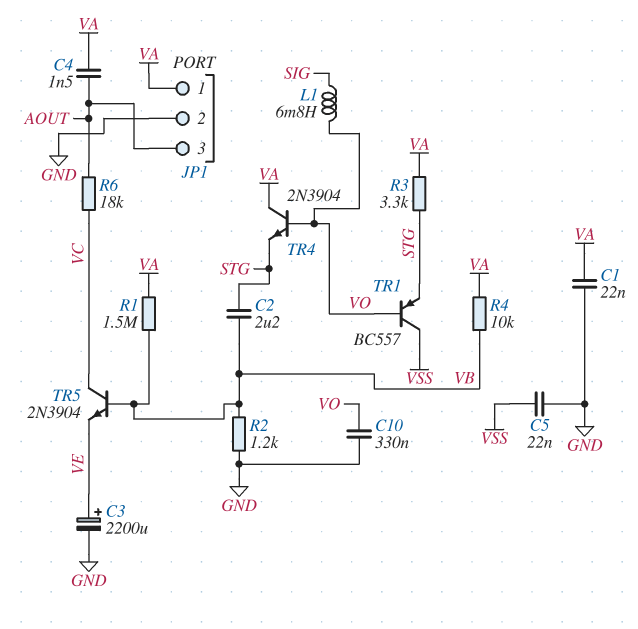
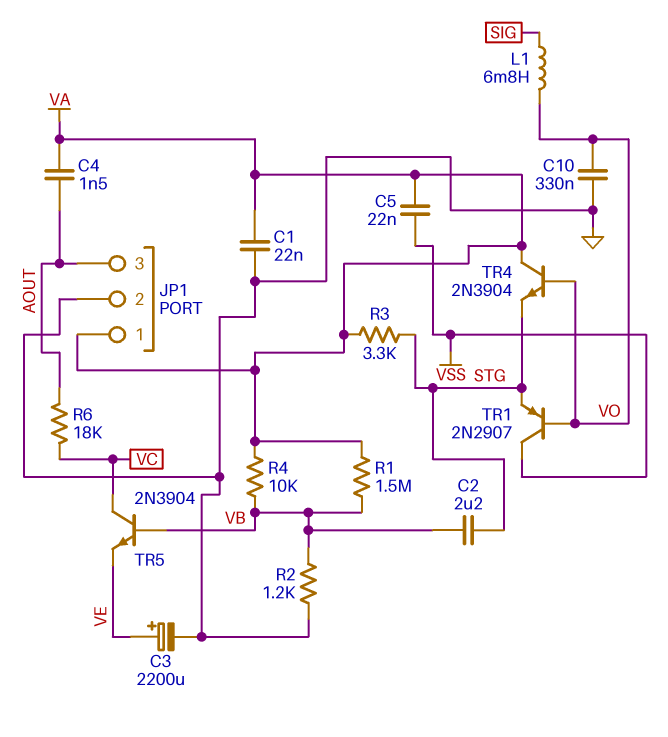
C5: 22nF (GND, VSS) -> 22nF (VA, VSS)
TR1: PNP BC557 (B VO, C VSS, E STG) -> PNP 2N2907 (B VO, C VSS, E STG)

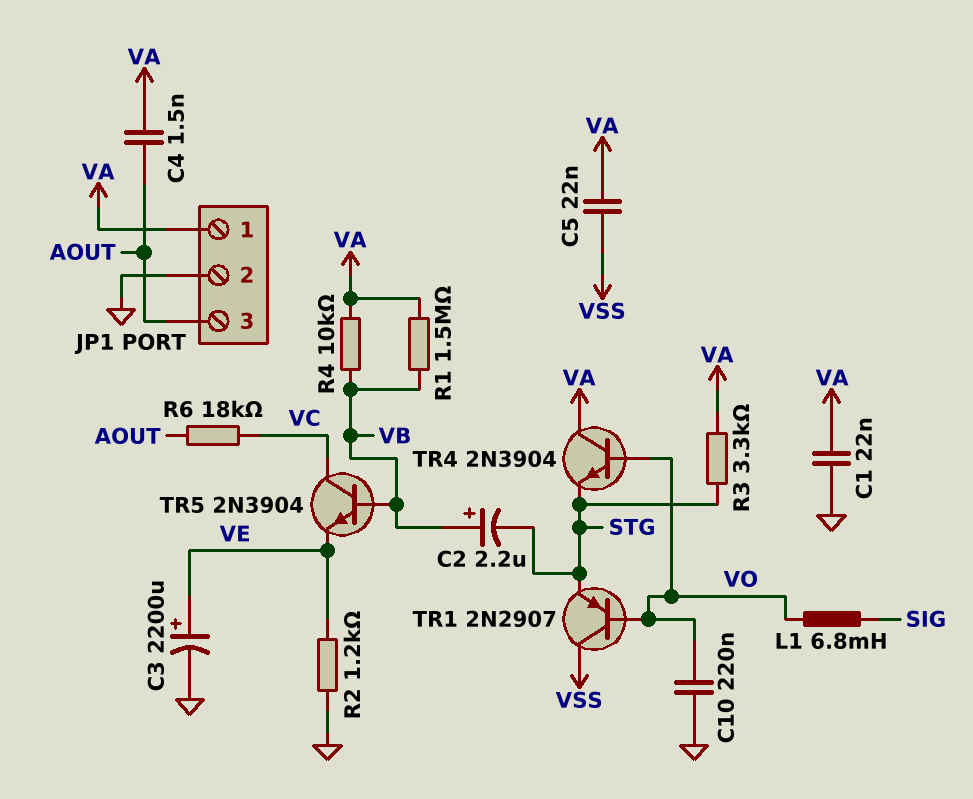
C2: 2.2uF (STG, VB) -> 2.2uF (plus VB, minus STG)
C10: 330nF (GND, VO) -> 220nF (GND, VO)
R2: 1.2k (GND, VB) -> 1.2k (GND, VE)

